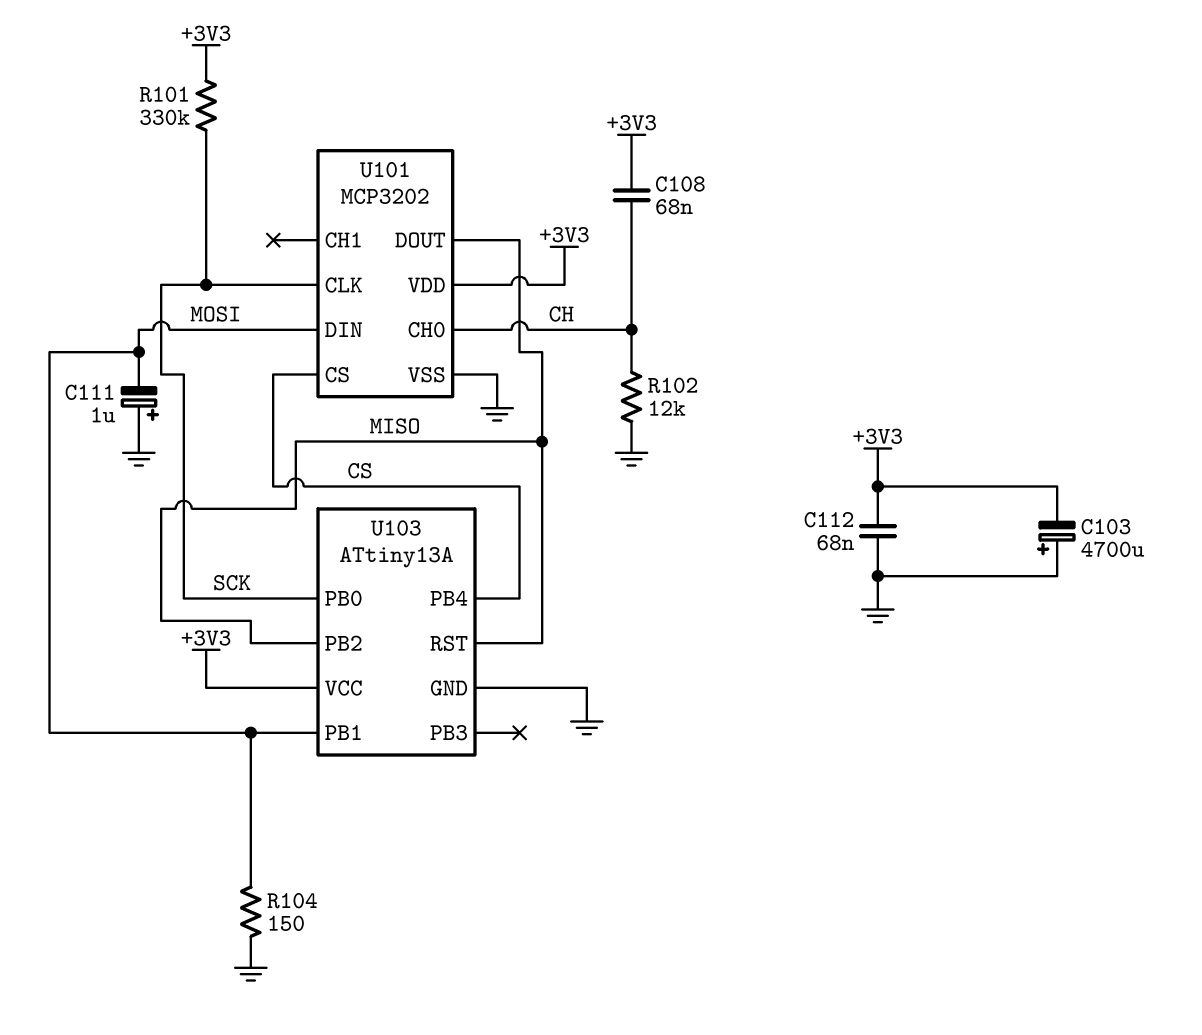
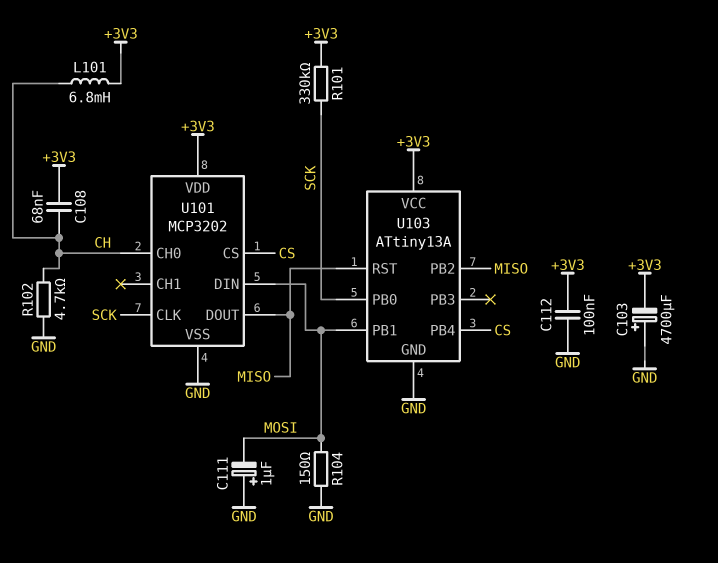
C112: 68nF (+3V3, GND) -> 100nF (+3V3, GND)
L101: none -> 6.8mH (+3V3, CH)
R102: 12k (CH, GND) -> 4.7k (CH, GND)

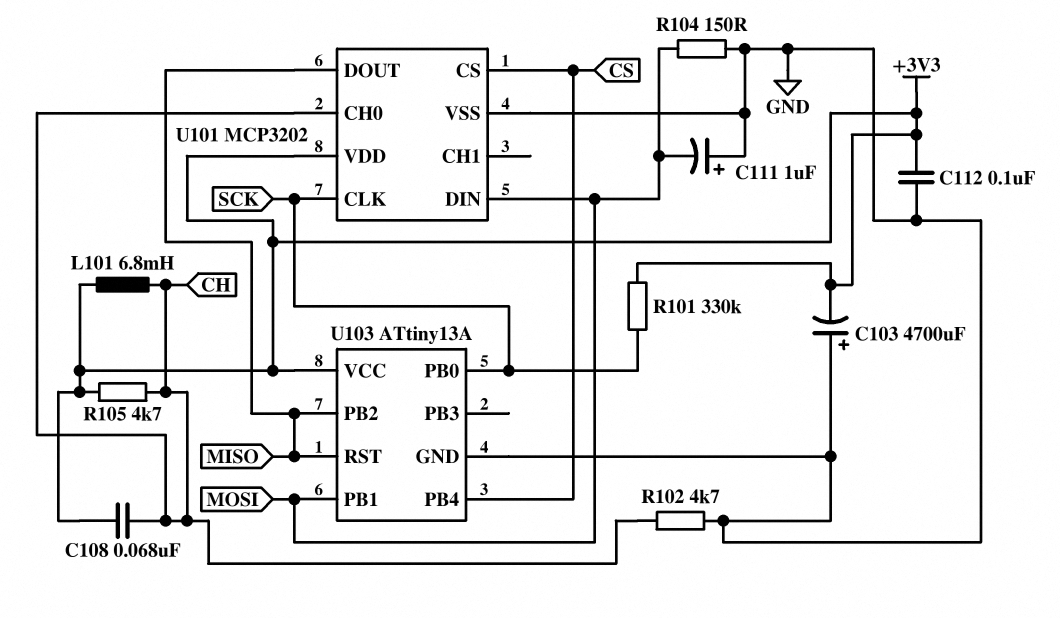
R105: none -> 4.7k (+3V3, CH)

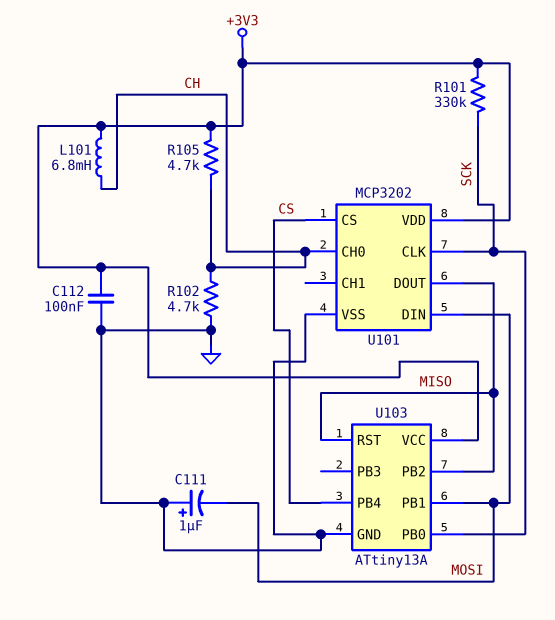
C103: 4700uF (plus GND, minus +3V3) -> none
C108: 68nF (+3V3, CH) -> none
R104: 150 (GND, MOSI) -> none

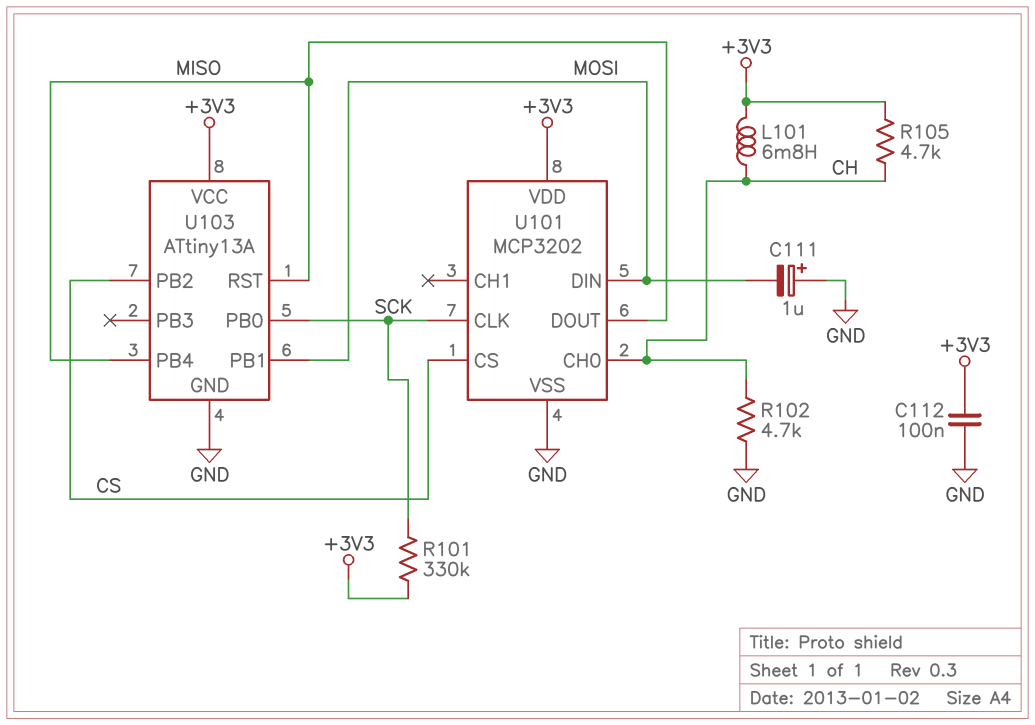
U103 pin PB2: MISO -> CS
U103 pin PB4: CS -> MISO

